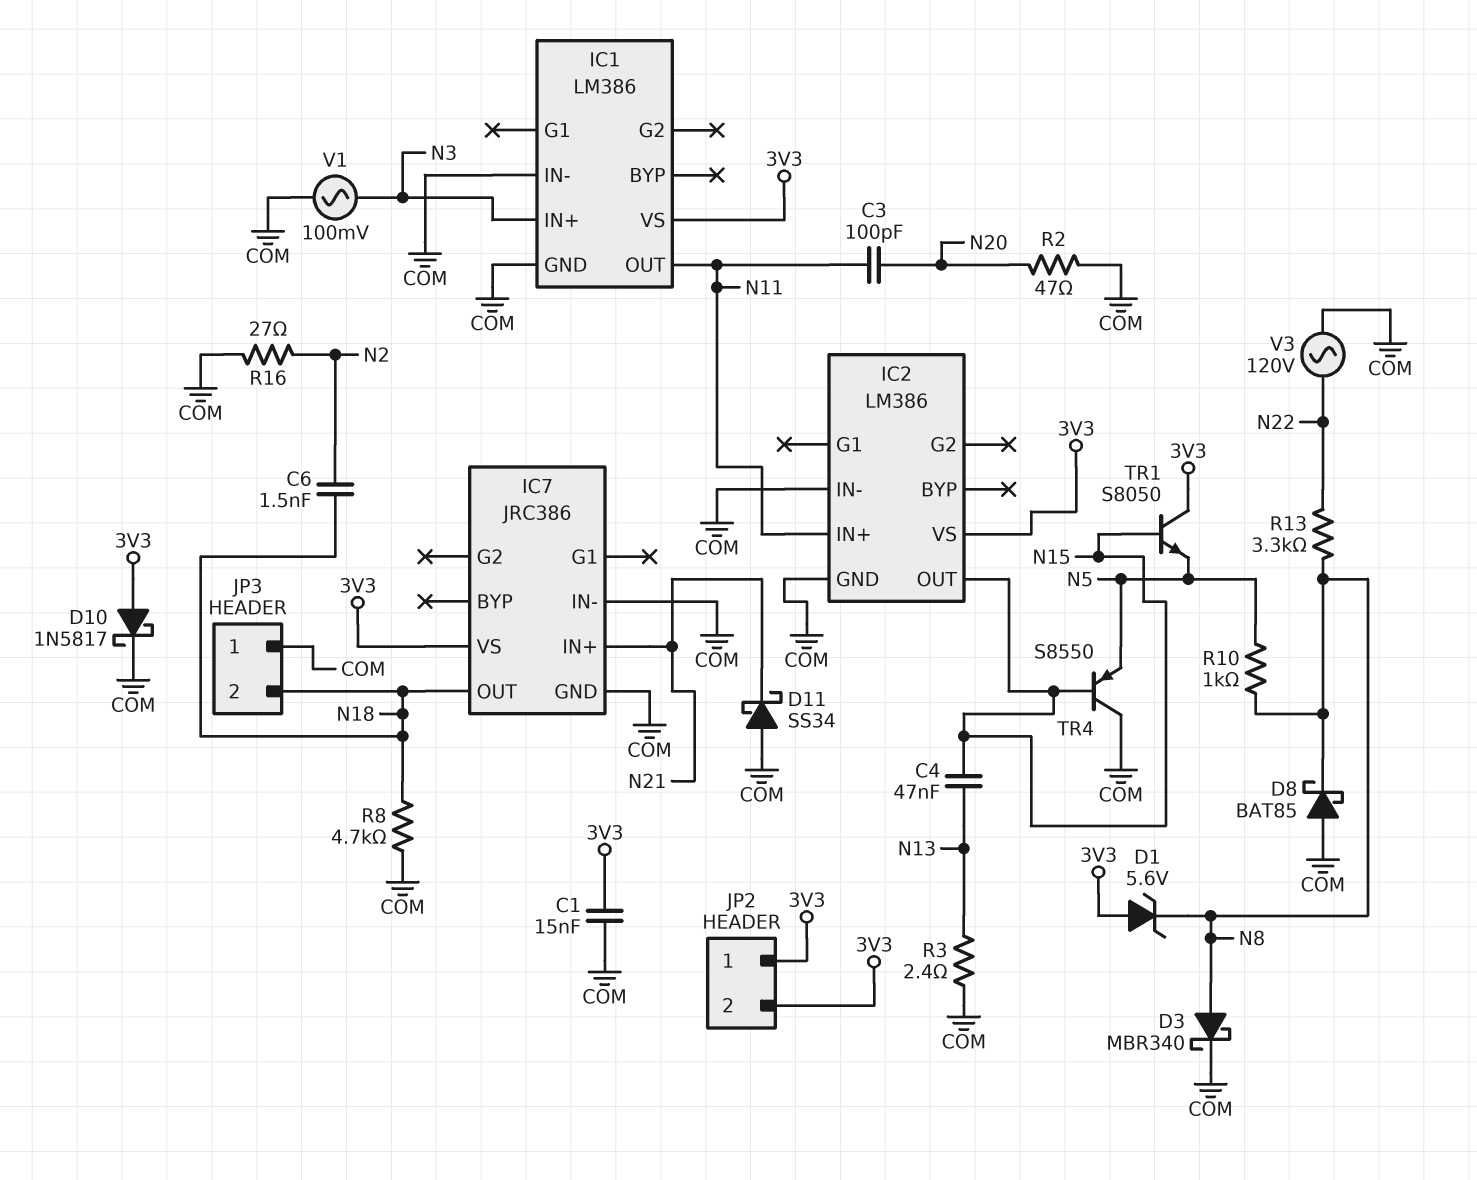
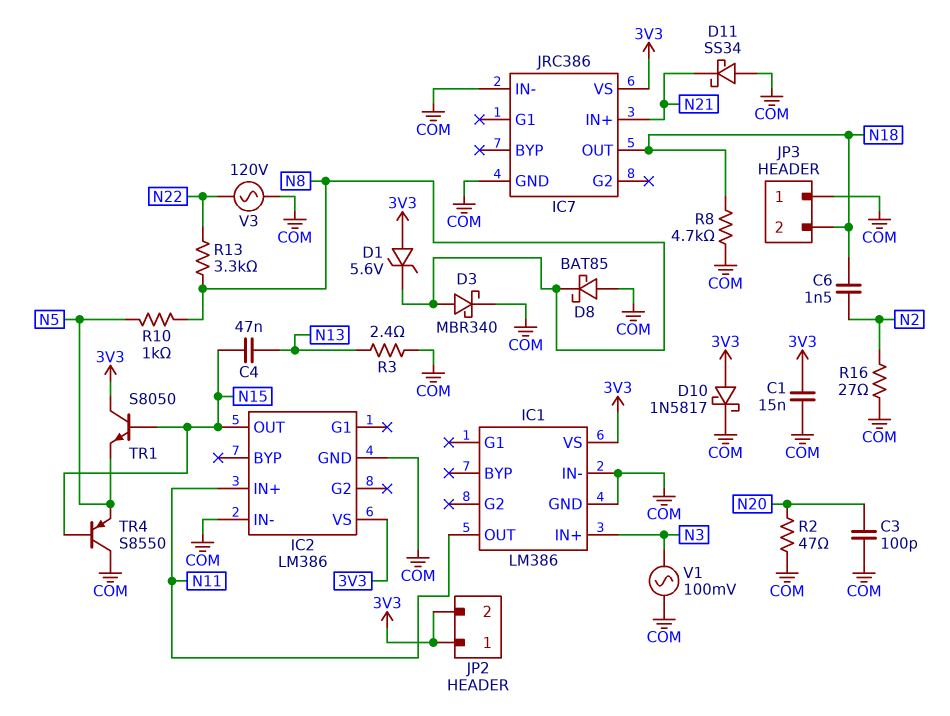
C3: 100pF (N11, N20) -> 100pF (COM, N20)

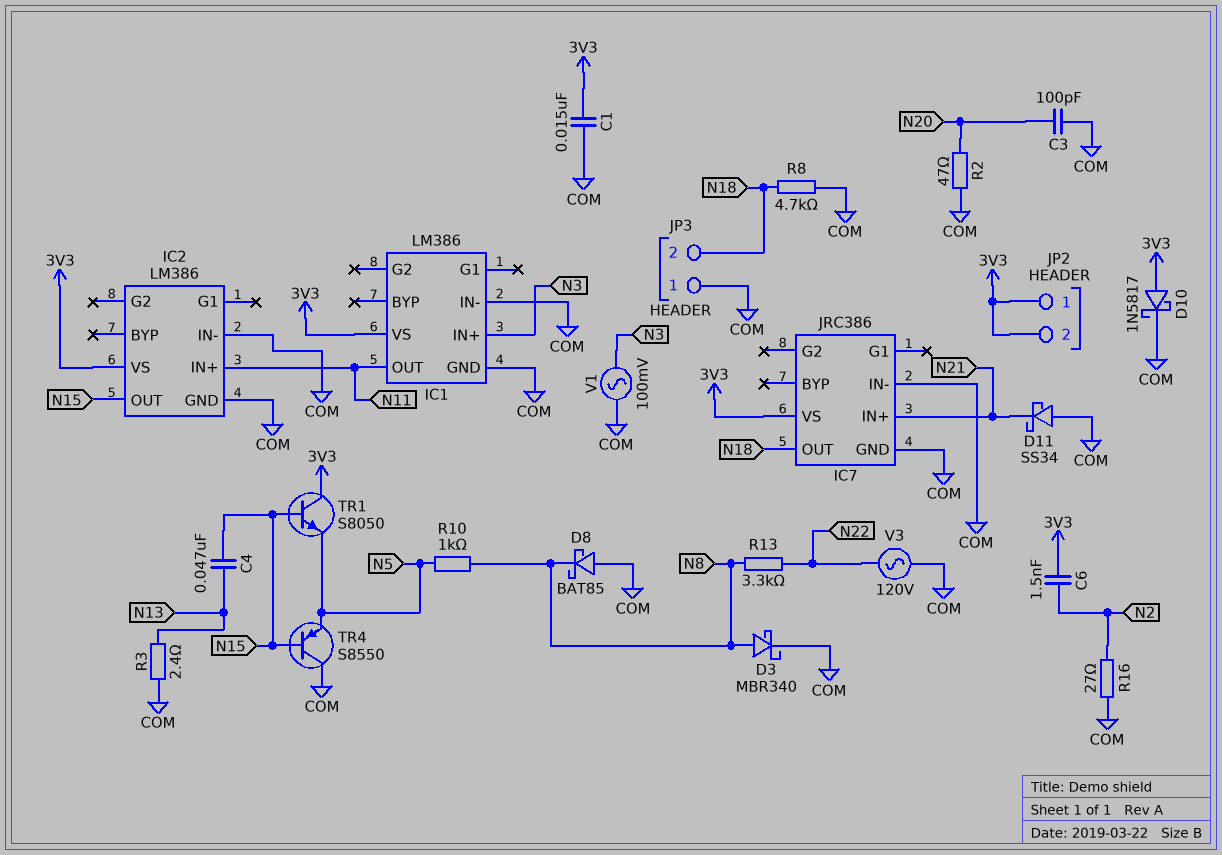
C6: 1.5nF (N2, N18) -> 1.5nF (3V3, N2)
D1: zener 5.6V (A 3V3, K N8) -> none

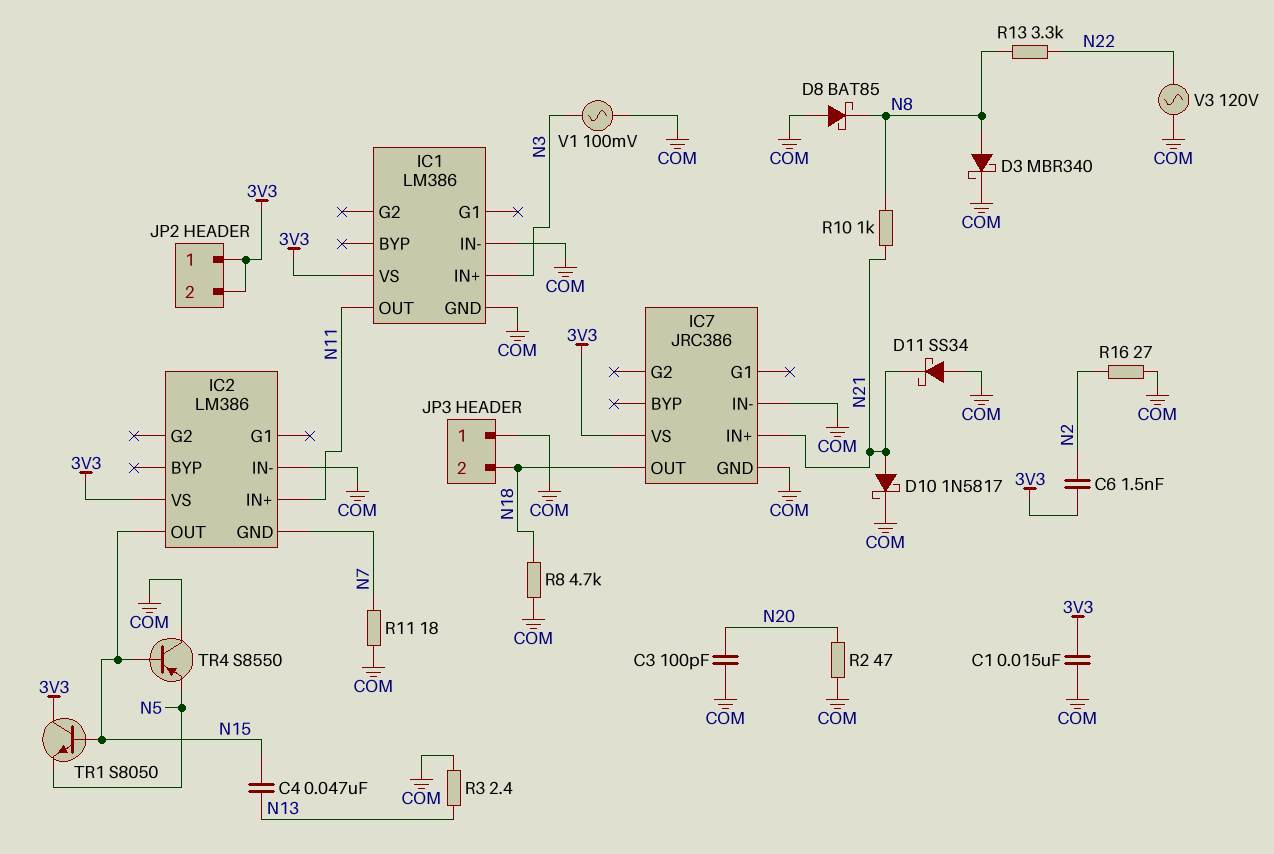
D10: schottky 1N5817 (A 3V3, K COM) -> schottky 1N5817 (A N21, K COM)
IC2 pin GND: COM -> N7
R10: 1k (N5, N8) -> 1k (N8, N21)
R11: none -> 18 (COM, N7)

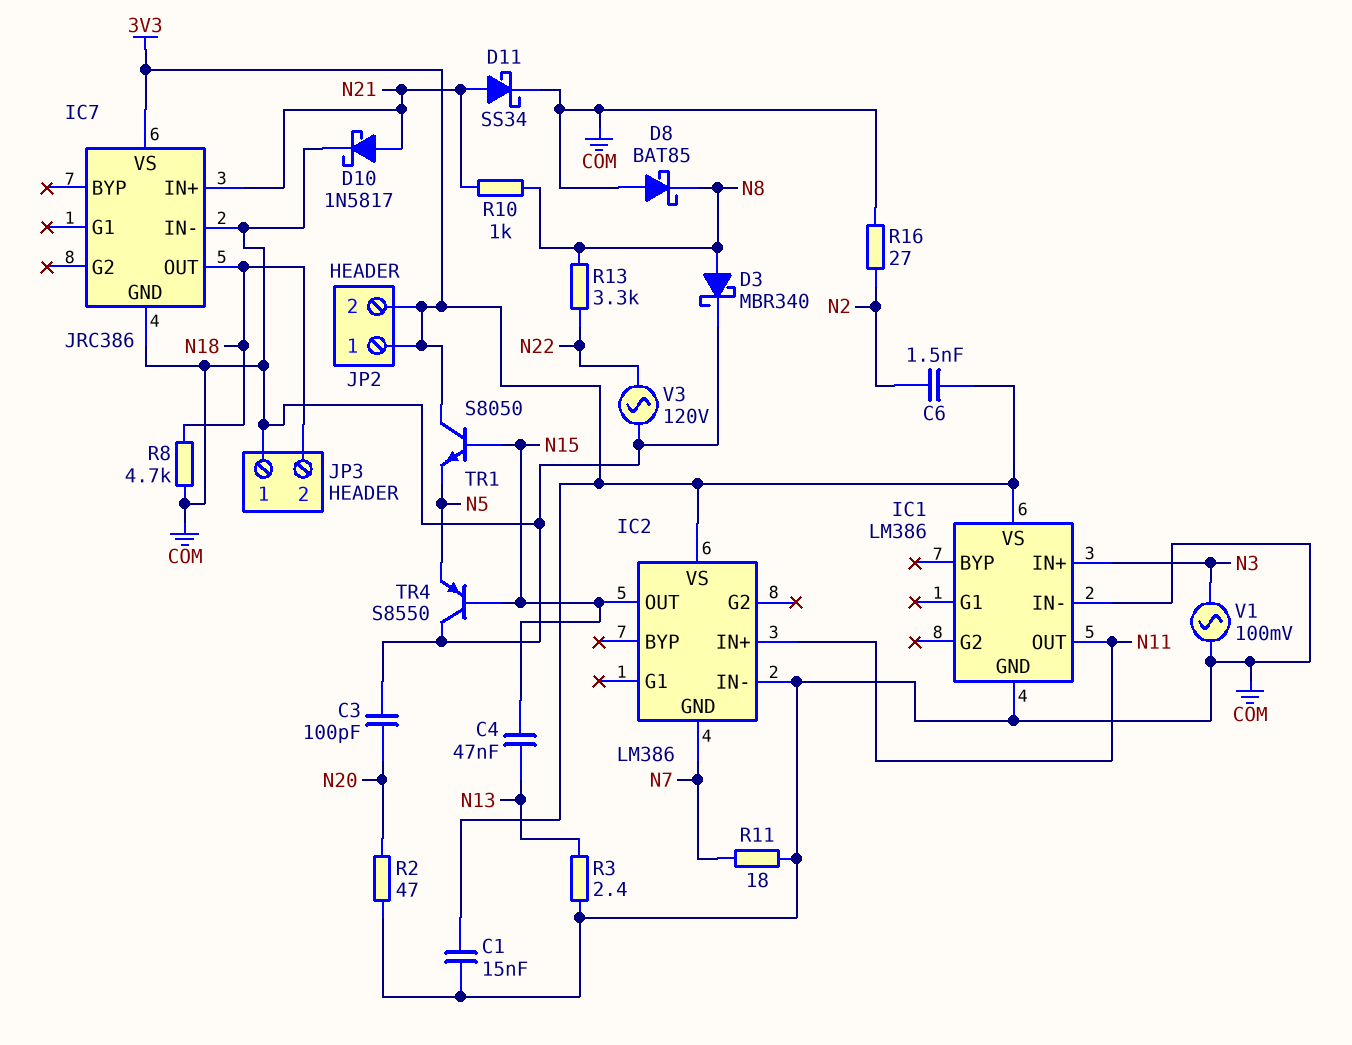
D11: schottky SS34 (A COM, K N21) -> schottky SS34 (A N21, K COM)

